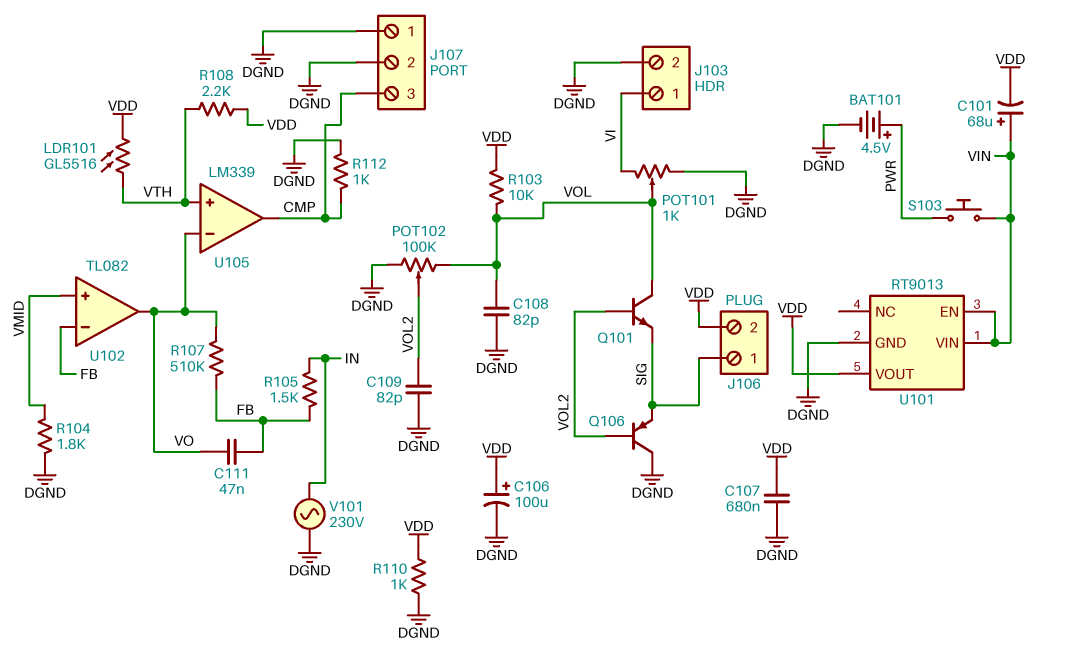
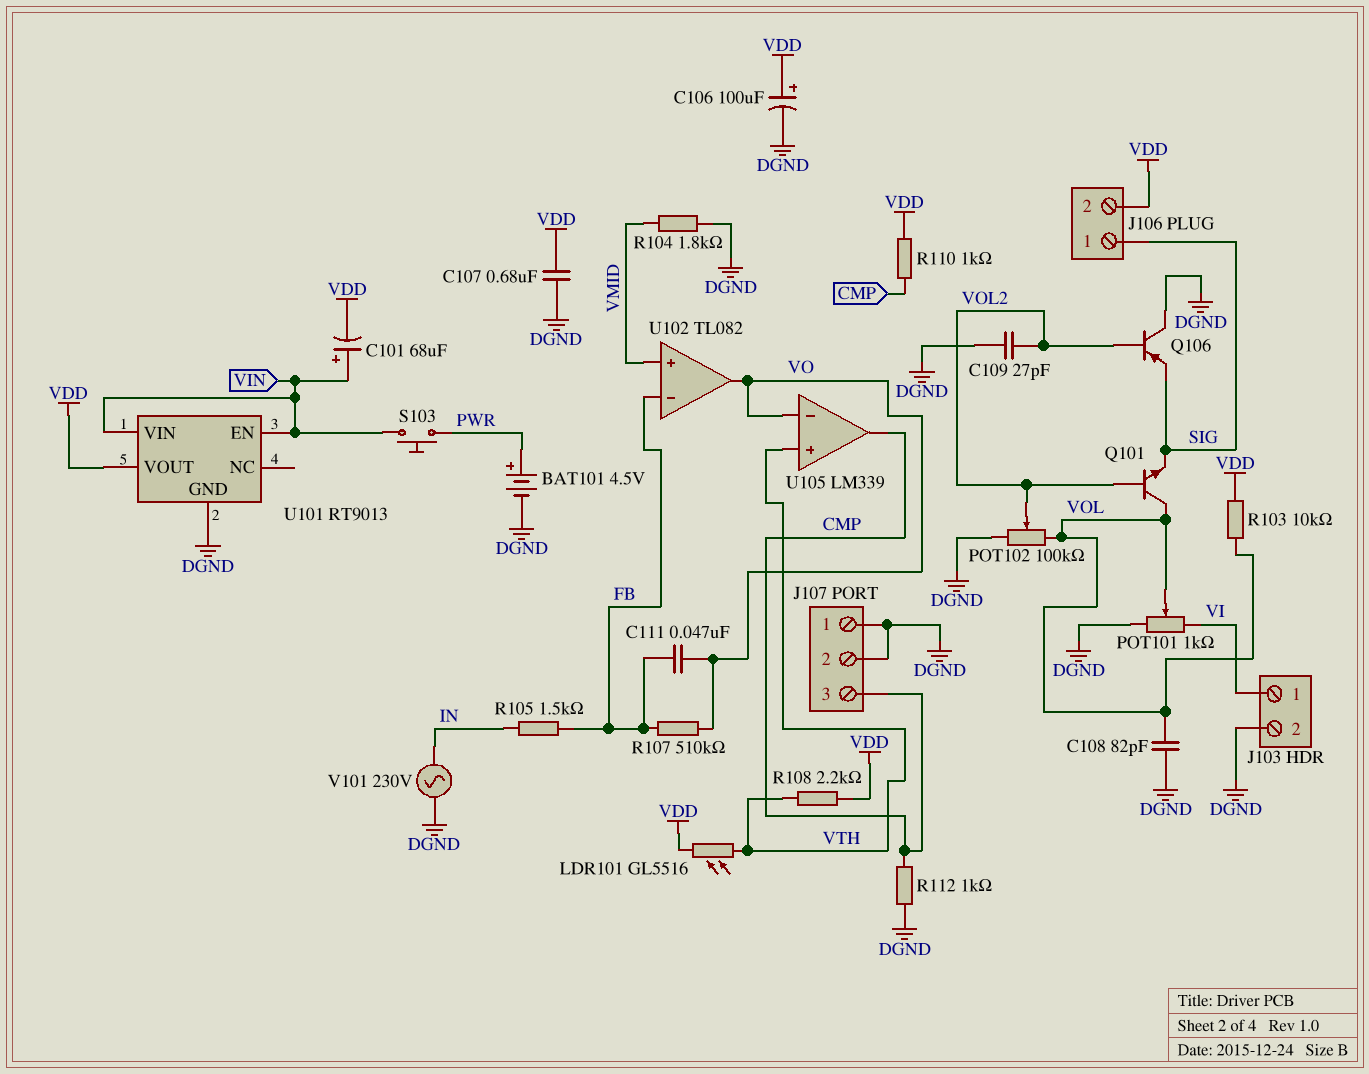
C109: 82pF (DGND, VOL2) -> 27pF (DGND, VOL2)
R110: 1k (DGND, VDD) -> 1k (CMP, VDD)

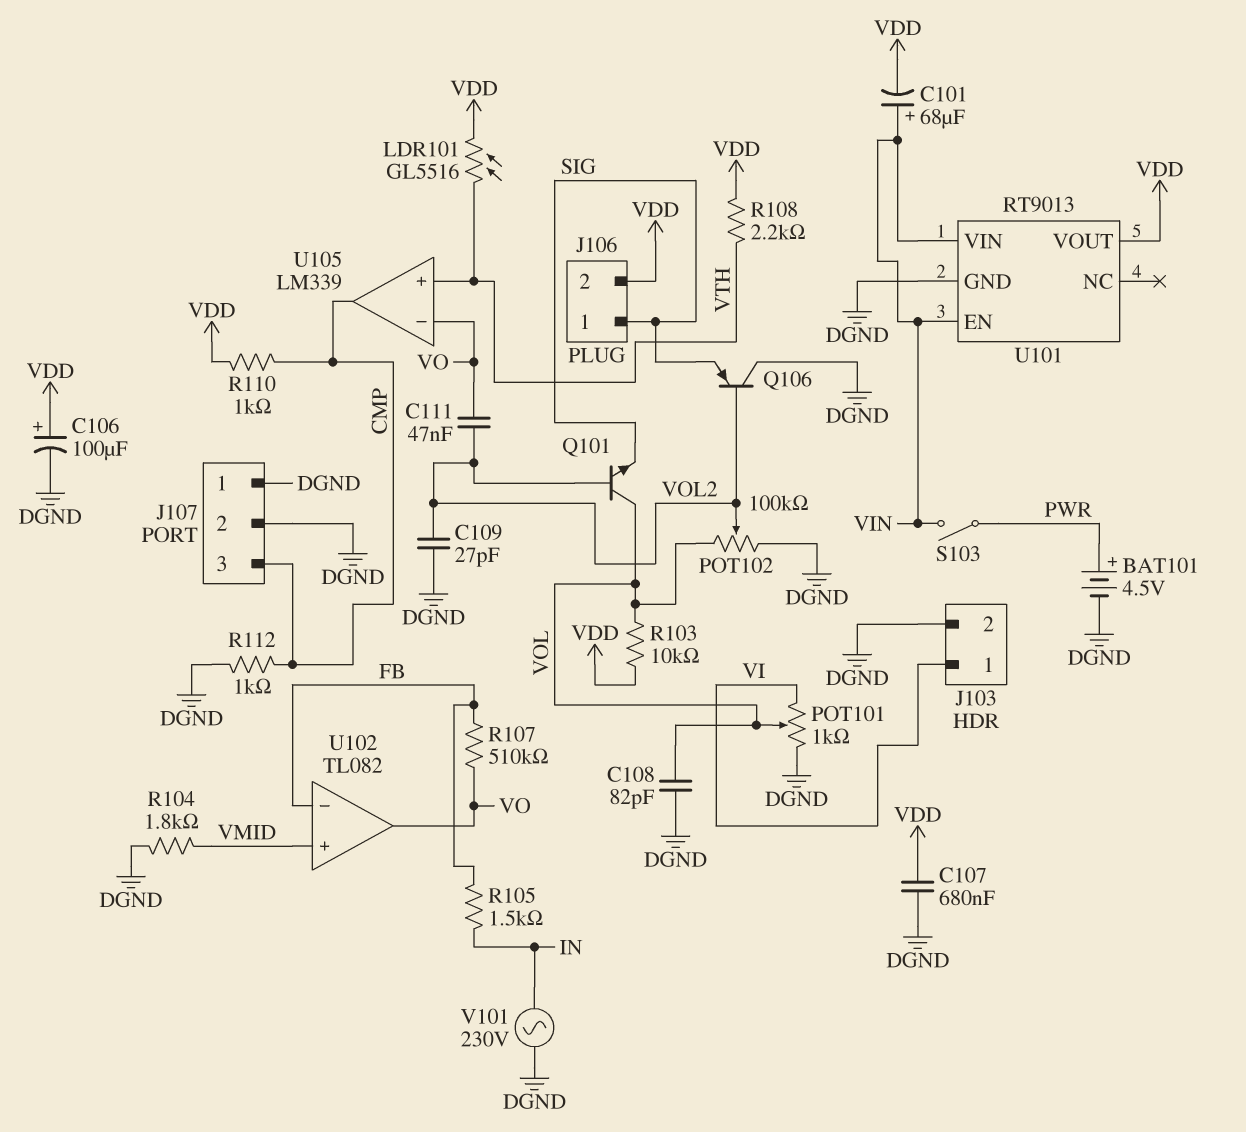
C111: 47nF (FB, VO) -> 47nF (VO, VOL2)
S103: button (PWR, VIN) -> switch (PWR, VIN)

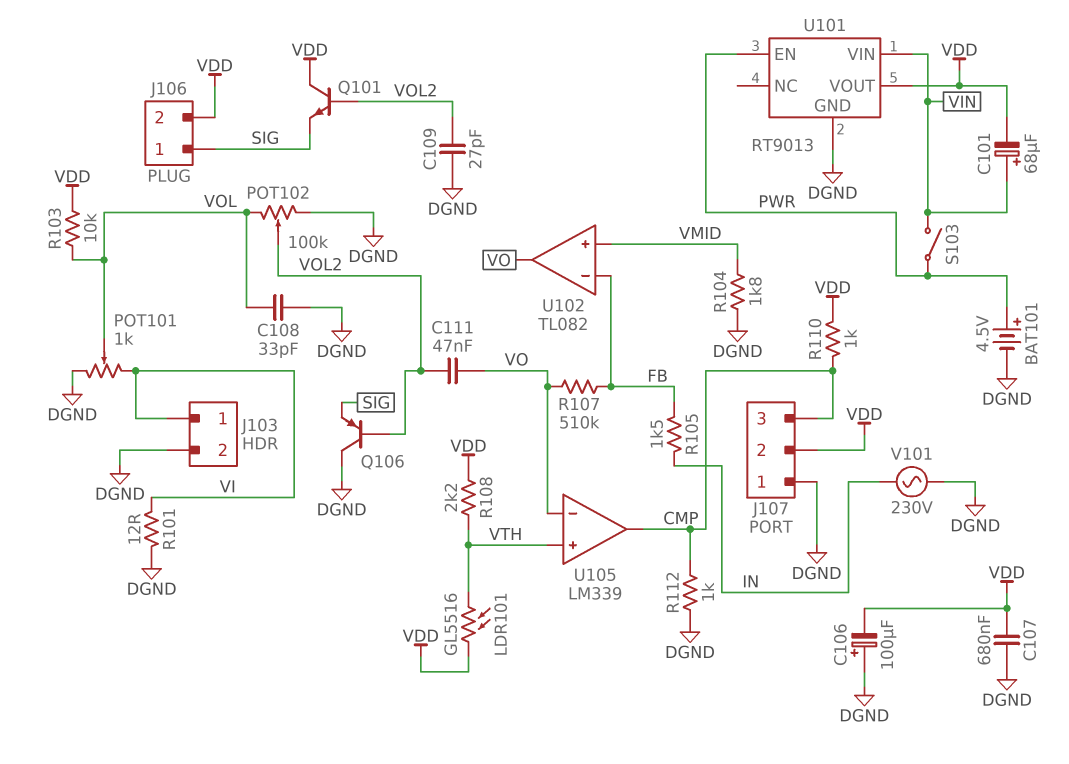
C106: 100uF (plus VDD, minus DGND) -> 100uF (plus DGND, minus VDD)
C108: 82pF (DGND, VOL) -> 33pF (DGND, VOL)
J107 pin 2: DGND -> VDD
Q101: NPN (B VOL2, C VOL, E SIG) -> NPN (B VOL2, C VDD, E SIG)
R101: none -> 12 (DGND, VI)
U101 pin EN: VIN -> PWR

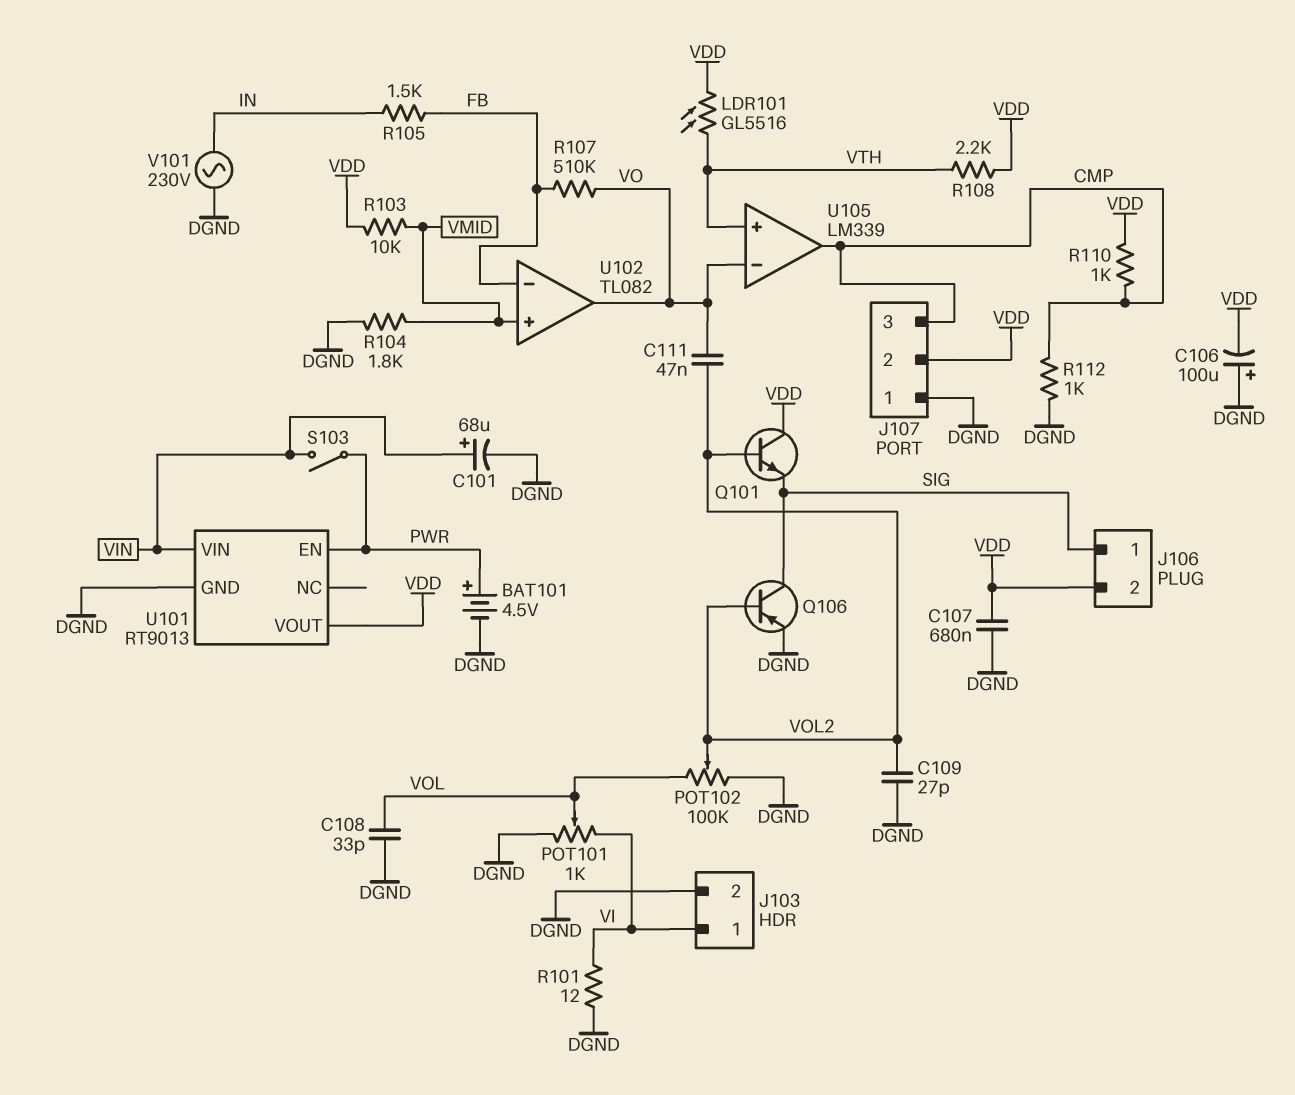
C101: 68uF (plus VIN, minus VDD) -> 68uF (plus VIN, minus DGND)
Q106: PNP (B VOL2, C DGND, E SIG) -> PNP (B VOL2, C SIG, E DGND)
R103: 10k (VDD, VOL) -> 10k (VDD, VMID)

